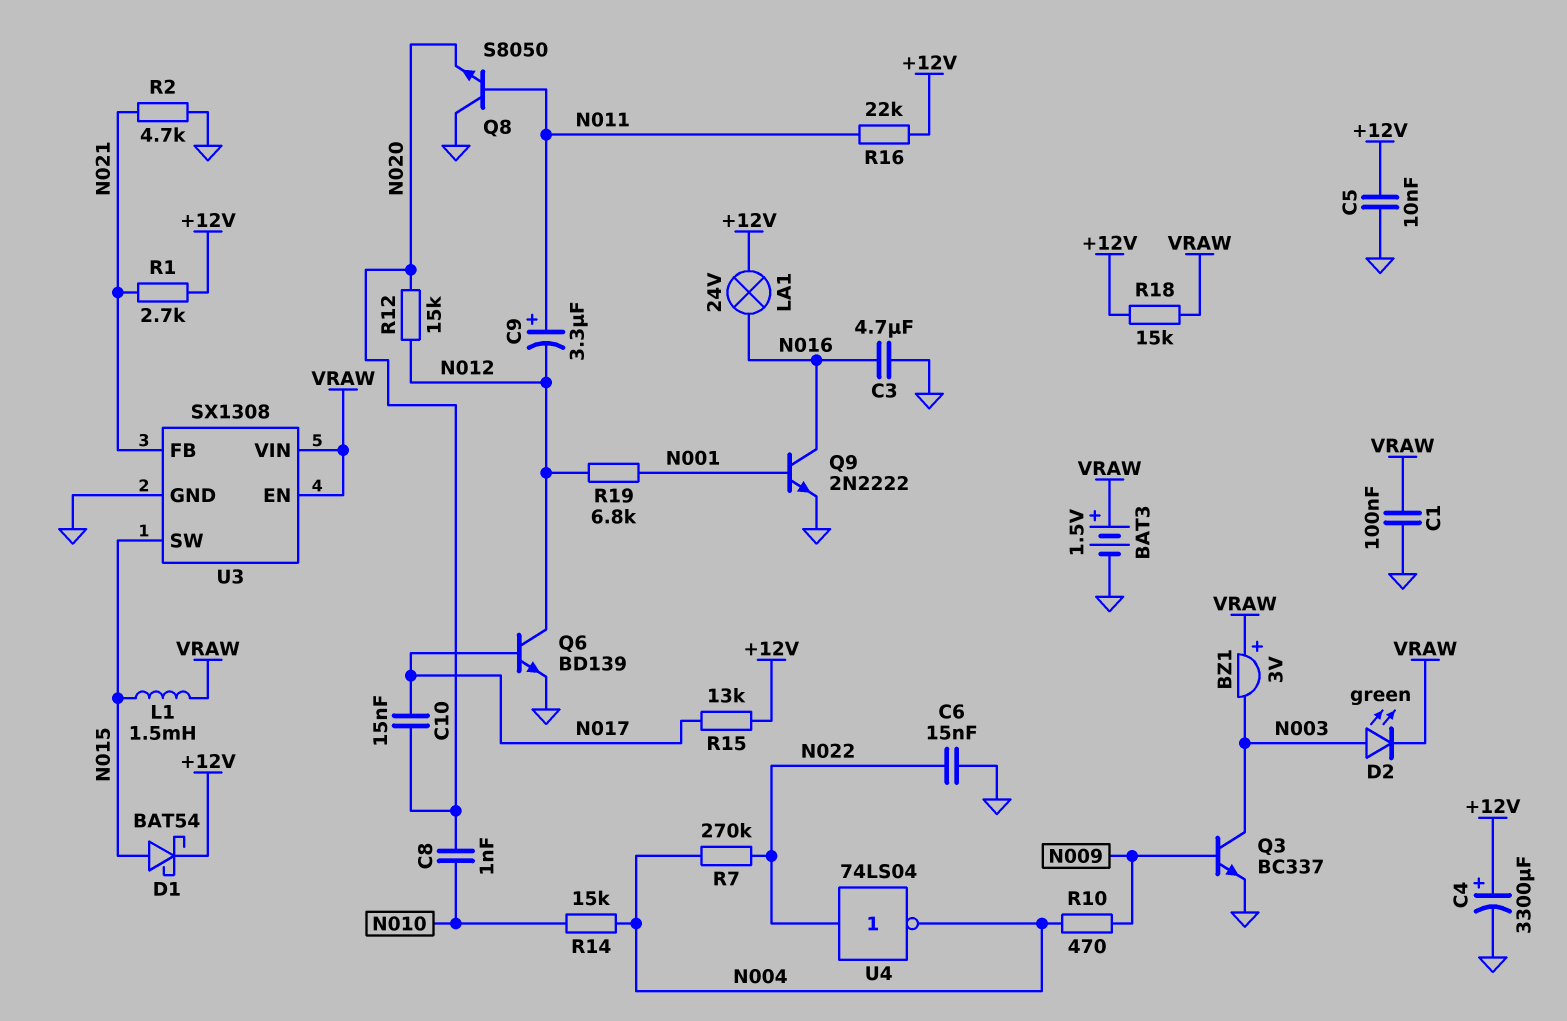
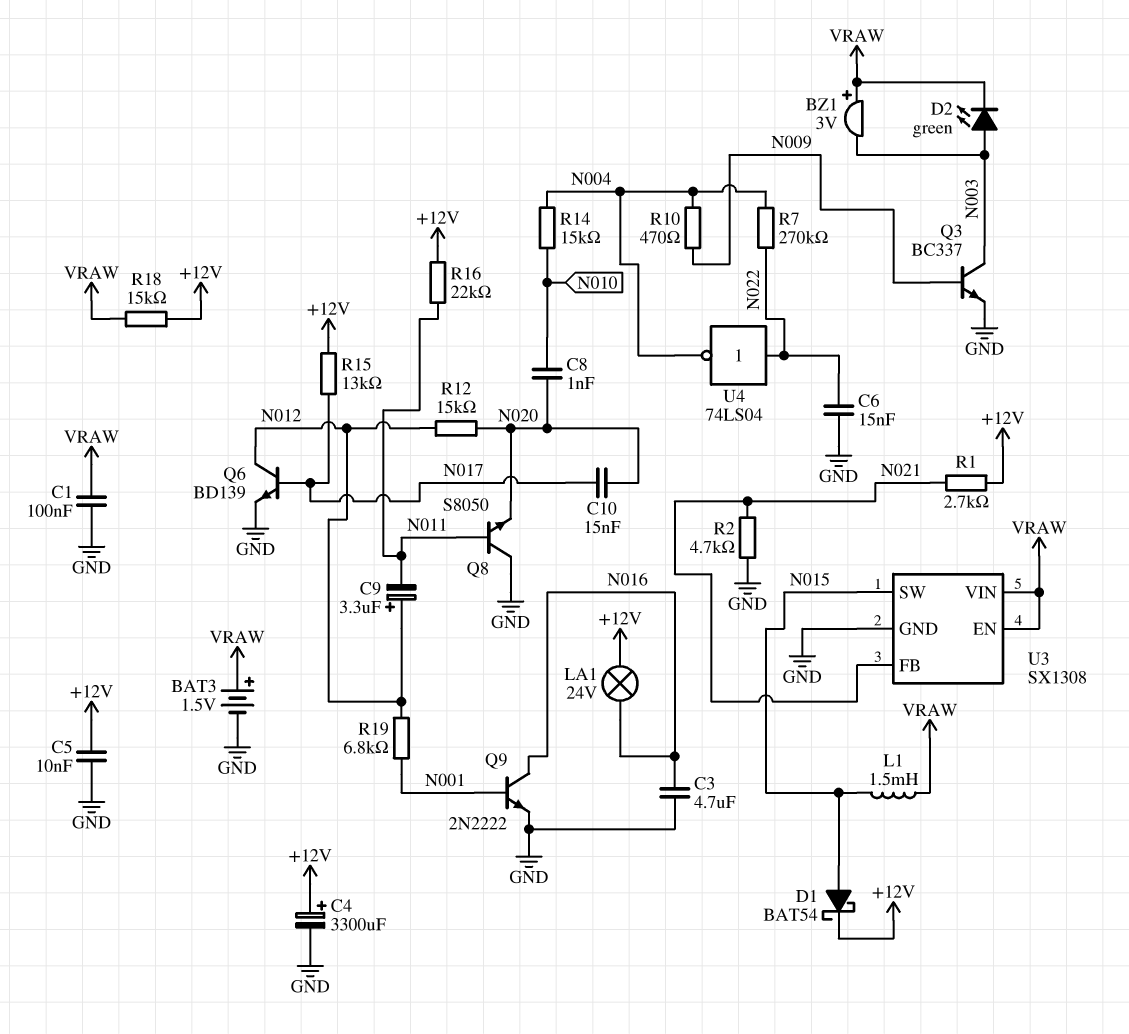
C9: 3.3uF (plus N011, minus N012) -> 3.3uF (plus N012, minus N011)

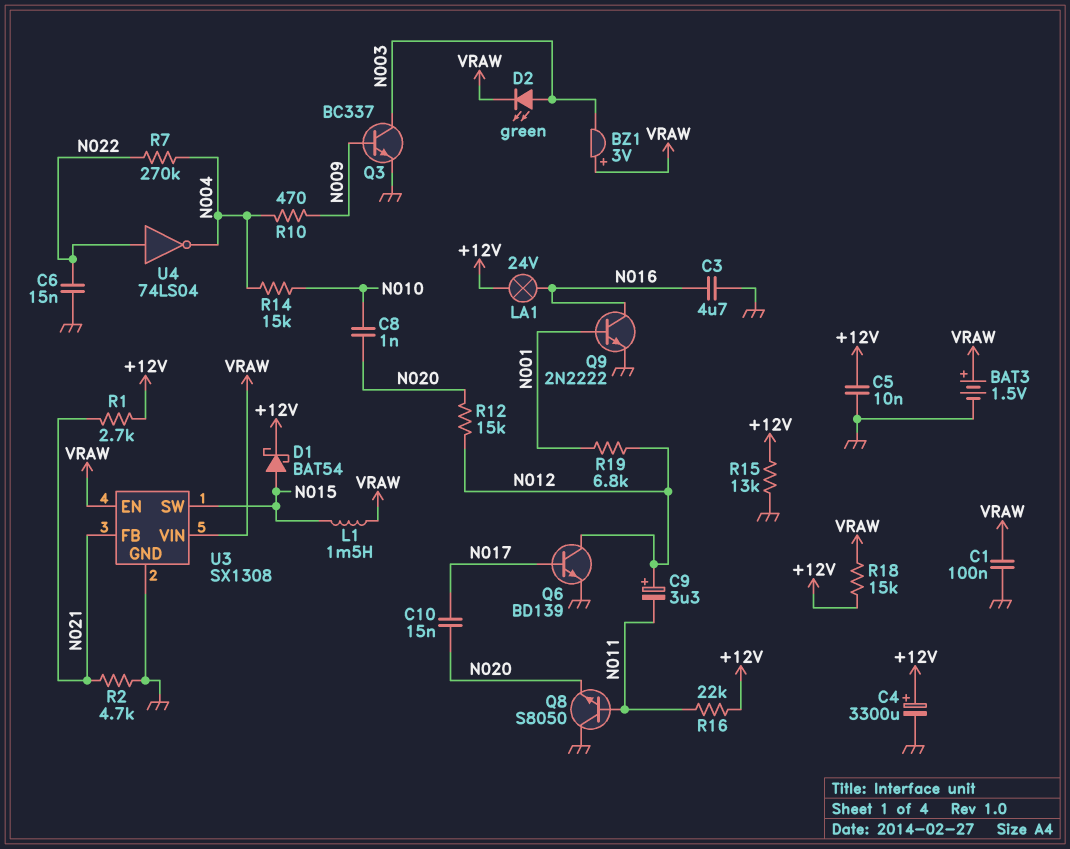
R15: 13k (+12V, N017) -> 13k (+12V, GND)

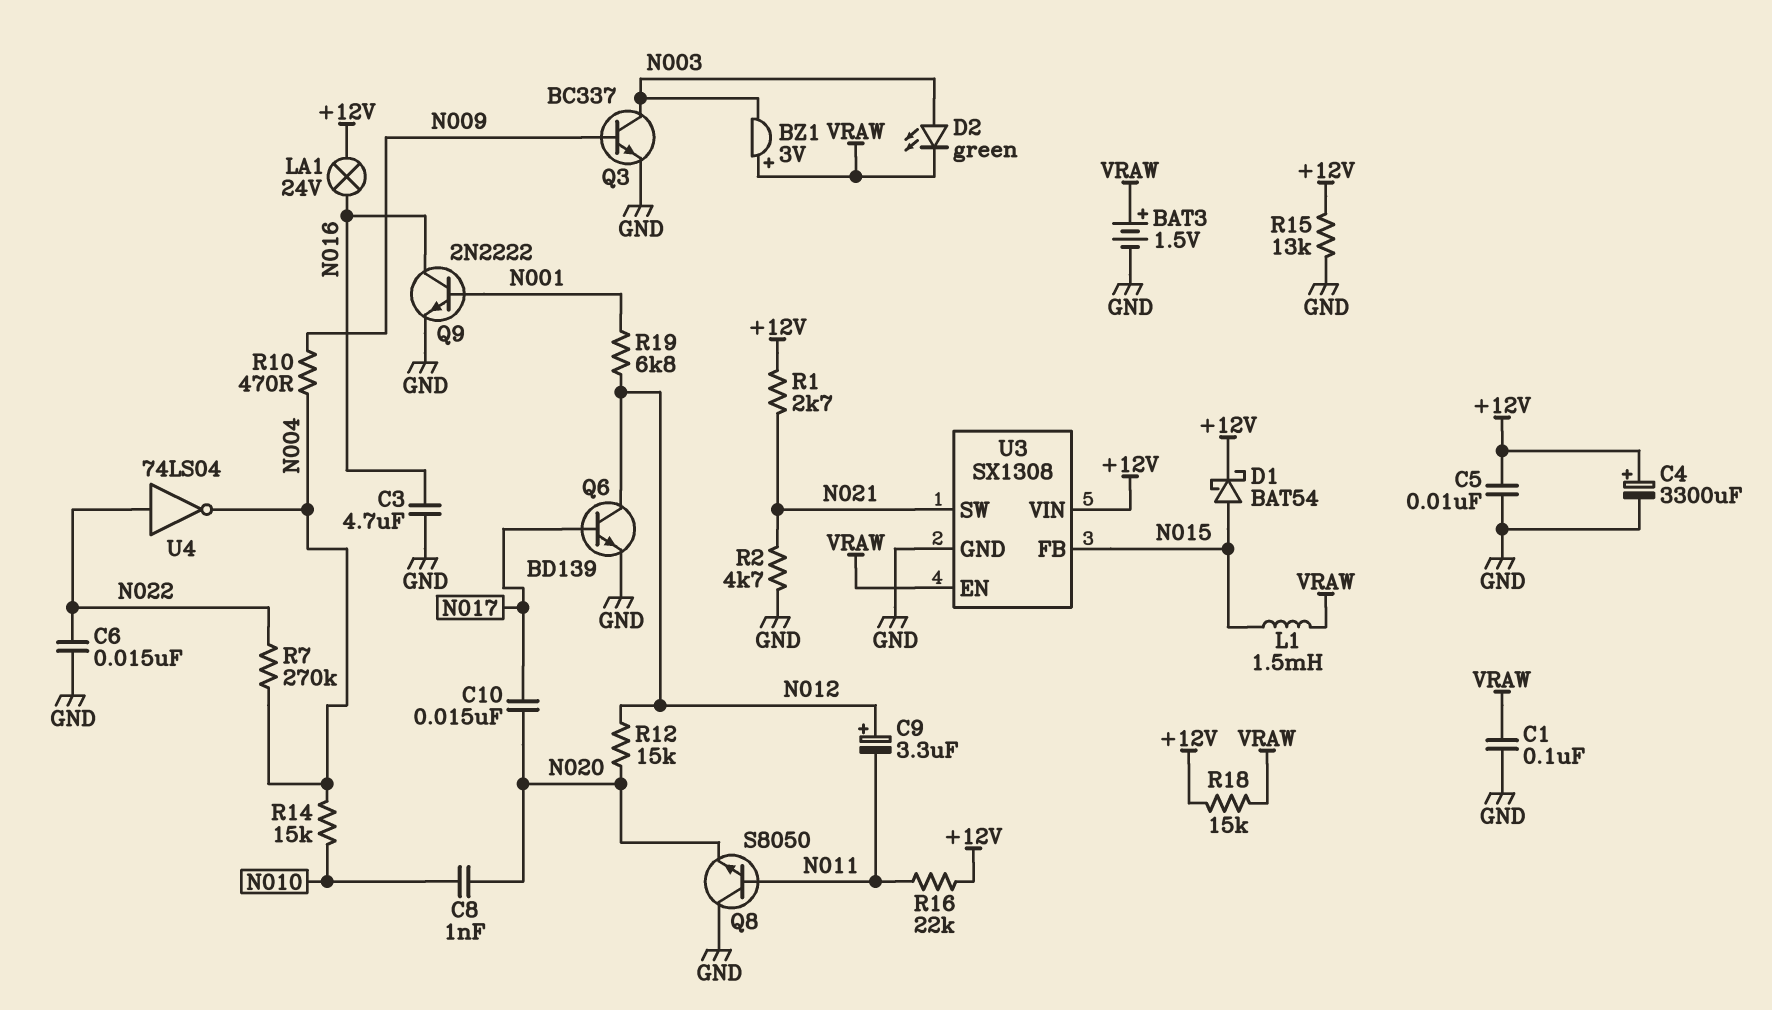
U3 pin FB: N021 -> N015
U3 pin SW: N015 -> N021
U3 pin VIN: VRAW -> +12V

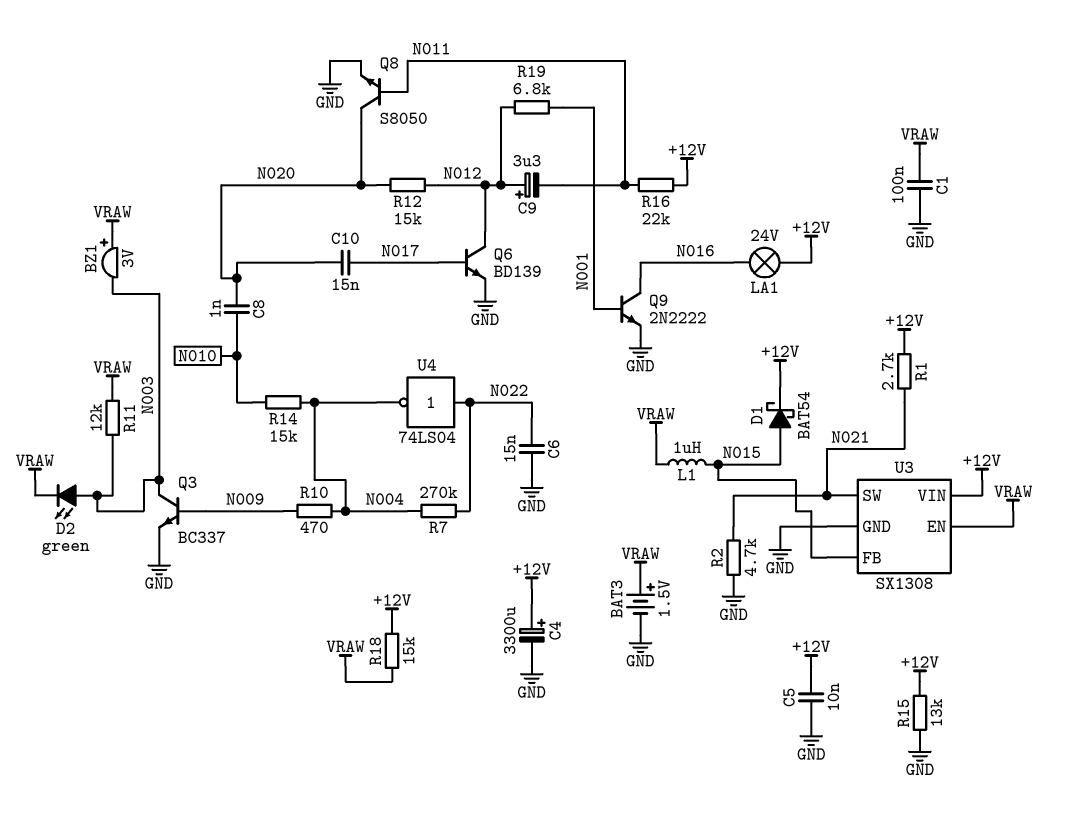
C3: 4.7uF (GND, N016) -> none
L1: 1.5mH (N015, VRAW) -> 1uH (N015, VRAW)
Q8: NPN S8050 (B N011, C GND, E N020) -> NPN S8050 (B N011, C N020, E GND)
R11: none -> 12k (N003, VRAW)

